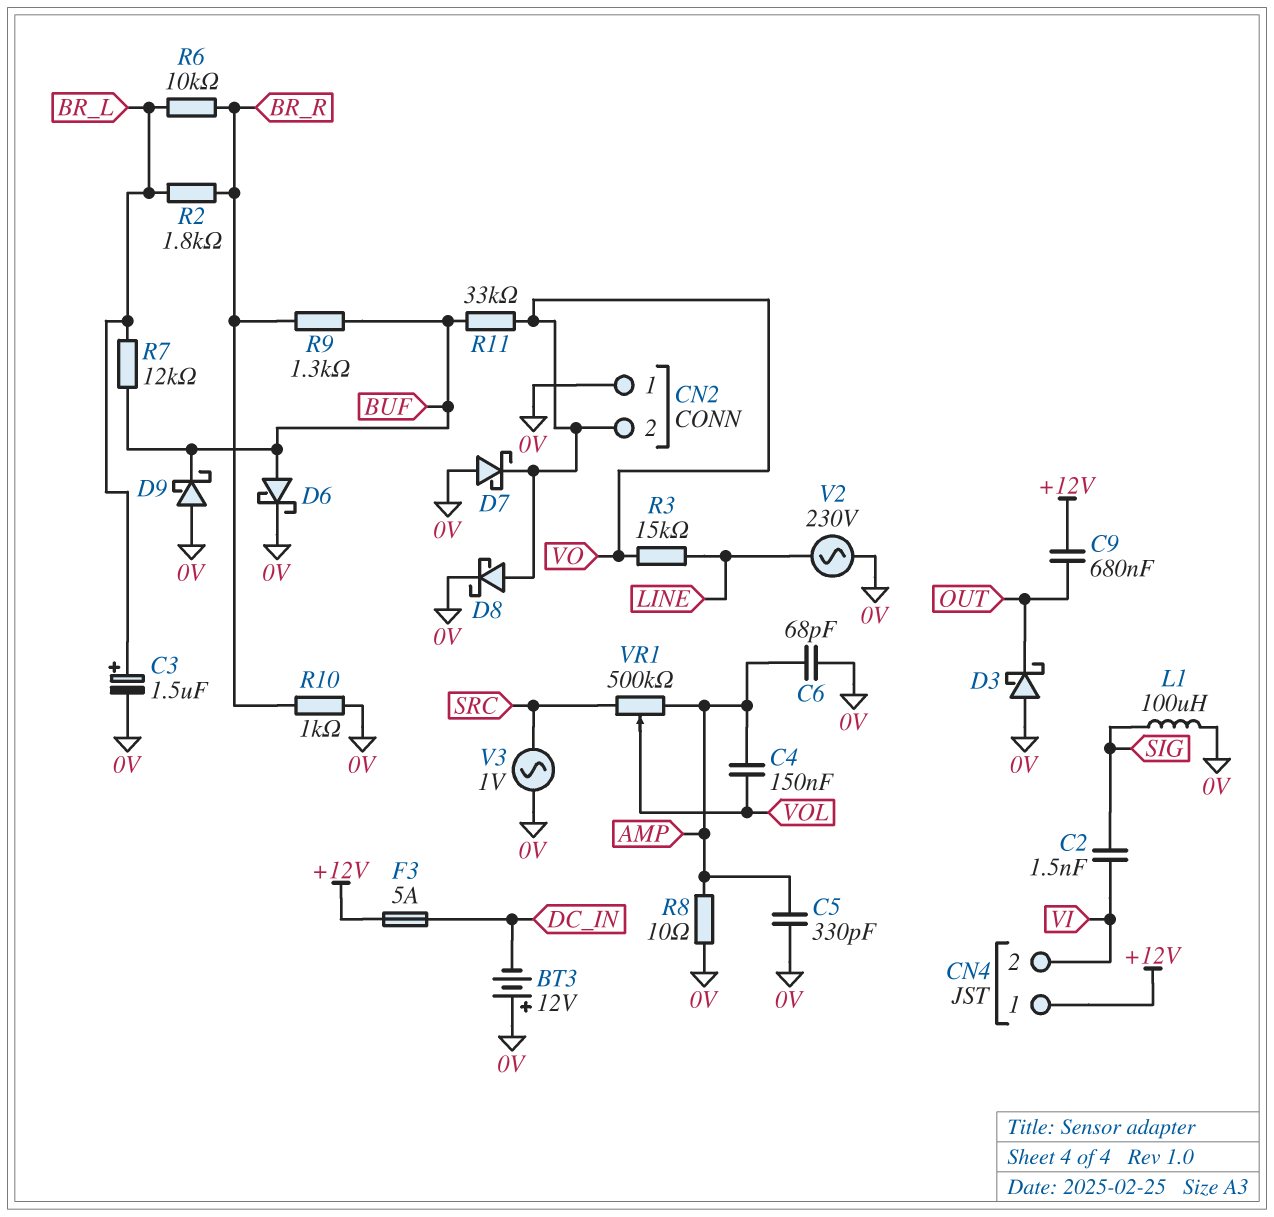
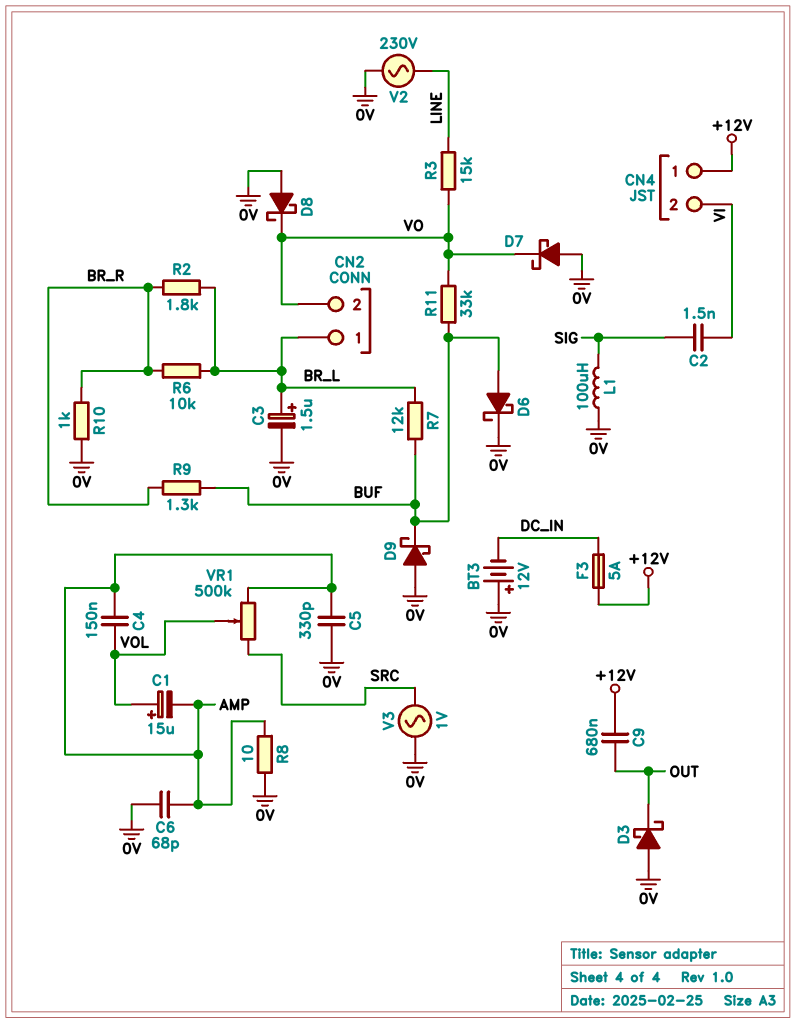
C1: none -> 15uF (plus VOL, minus AMP)
CN2 pin 1: 0V -> BR_L
D8: schottky (A VO, K 0V) -> schottky (A 0V, K VO)

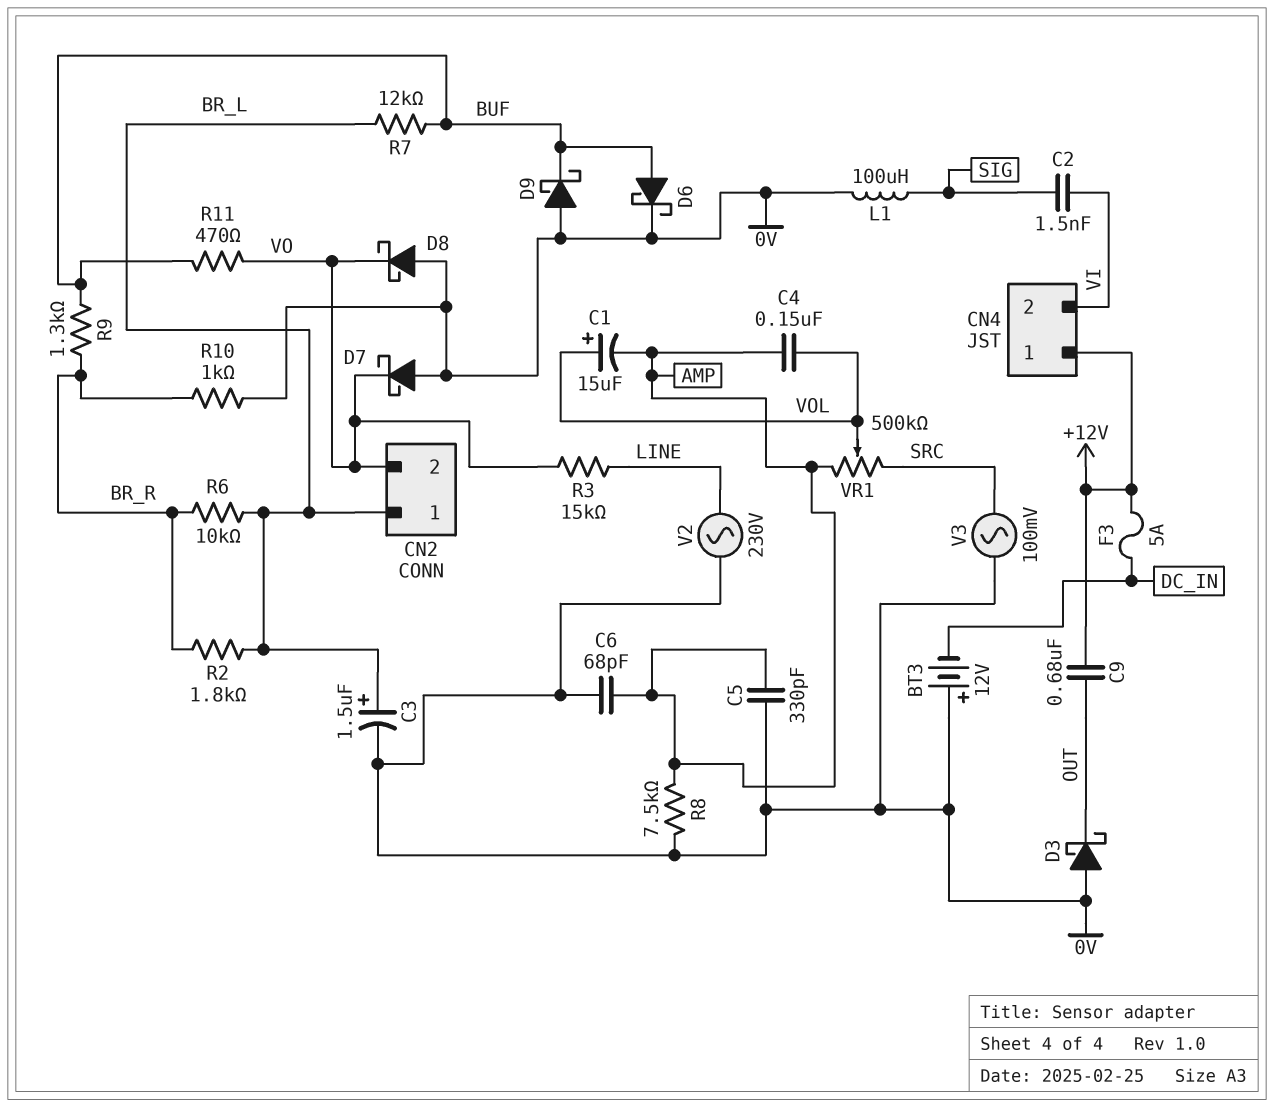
R8: 10 (0V, AMP) -> 7.5k (0V, AMP)
R11: 33k (BUF, VO) -> 470 (BUF, VO)
V3: AC 1V (0V, SRC) -> AC 100mV (0V, SRC)

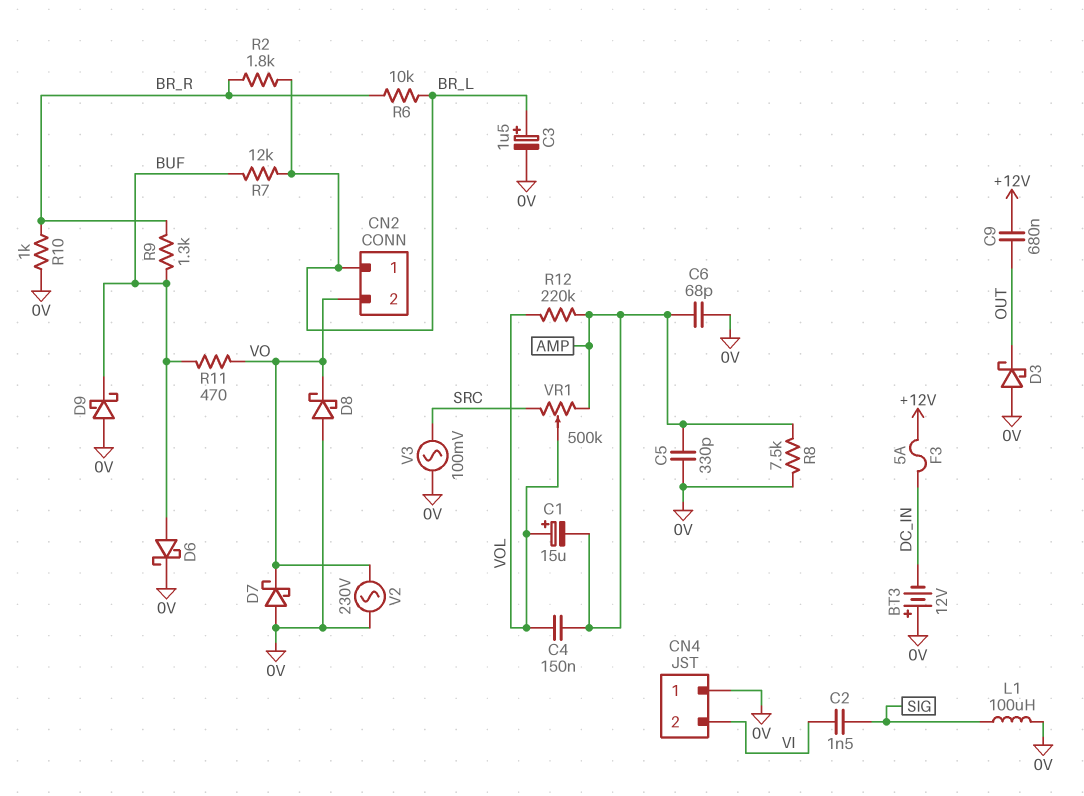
CN4 pin 1: +12V -> 0V
R3: 15k (LINE, VO) -> none
R12: none -> 220k (AMP, VOL)
V2: AC 230V (0V, LINE) -> AC 230V (0V, VO)

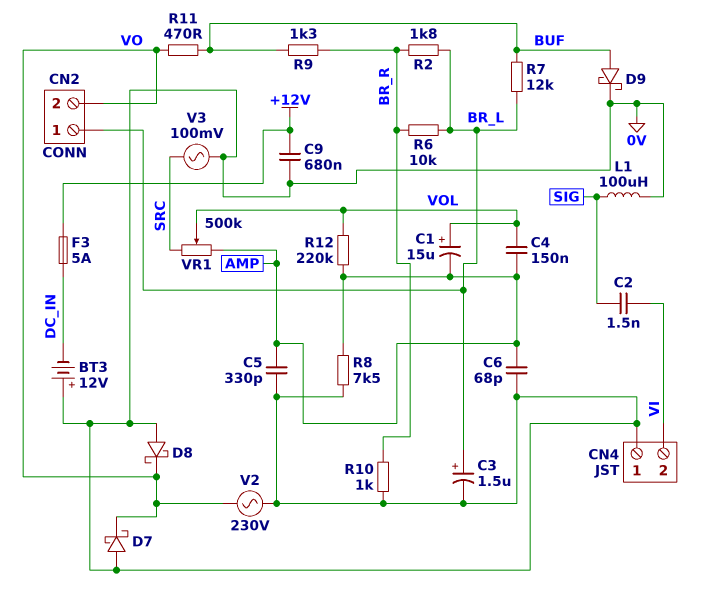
C9: 680nF (+12V, OUT) -> 680nF (+12V, 0V)
D3: schottky (A 0V, K OUT) -> none
D6: schottky (A BUF, K 0V) -> none
D9: schottky (A 0V, K BUF) -> schottky (A BUF, K 0V)

